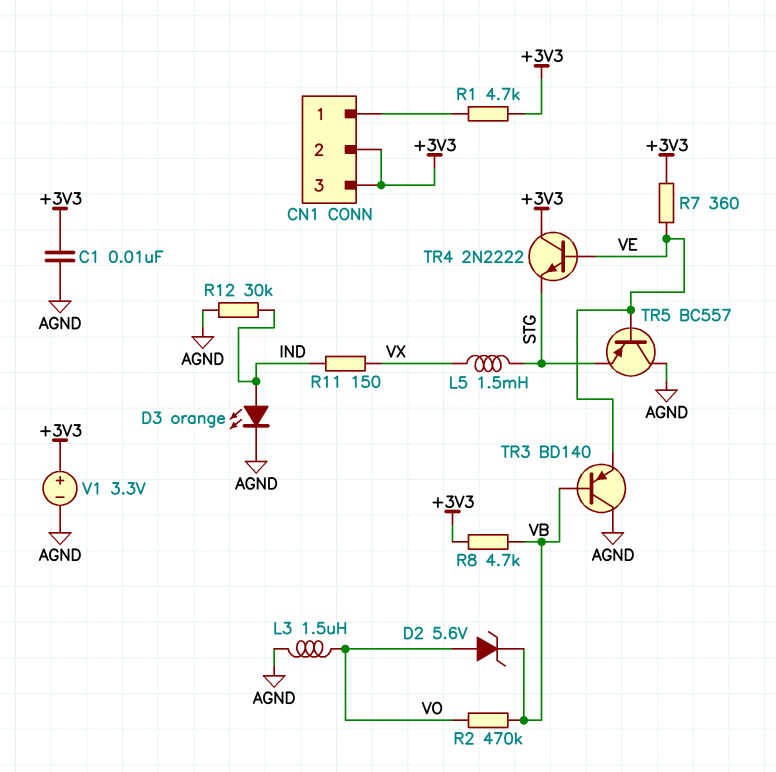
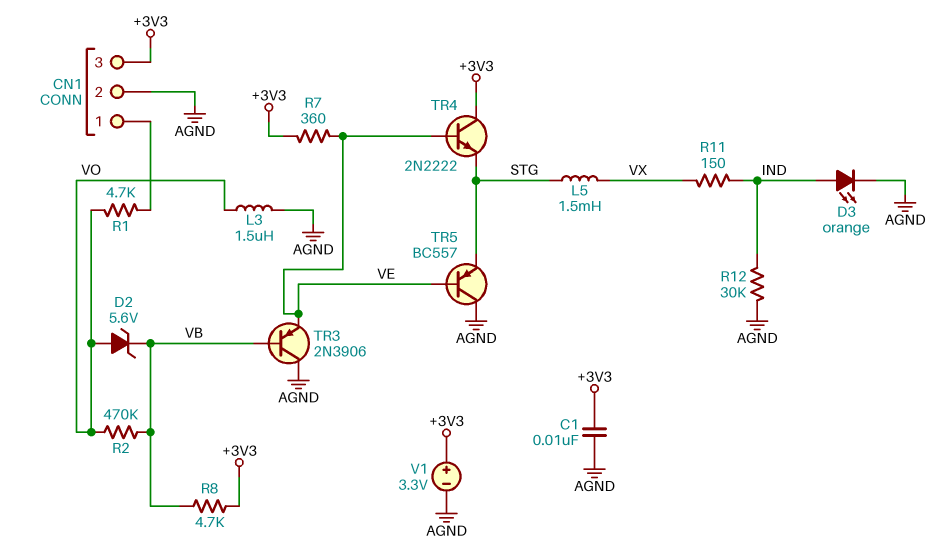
CN1 pin 2: +3V3 -> AGND
R1: 4.7k (+3V3, CN1/1) -> 4.7k (CN1/1, VO)
TR3: PNP BD140 (B VB, C AGND, E VE) -> PNP 2N3906 (B VB, C AGND, E VE)

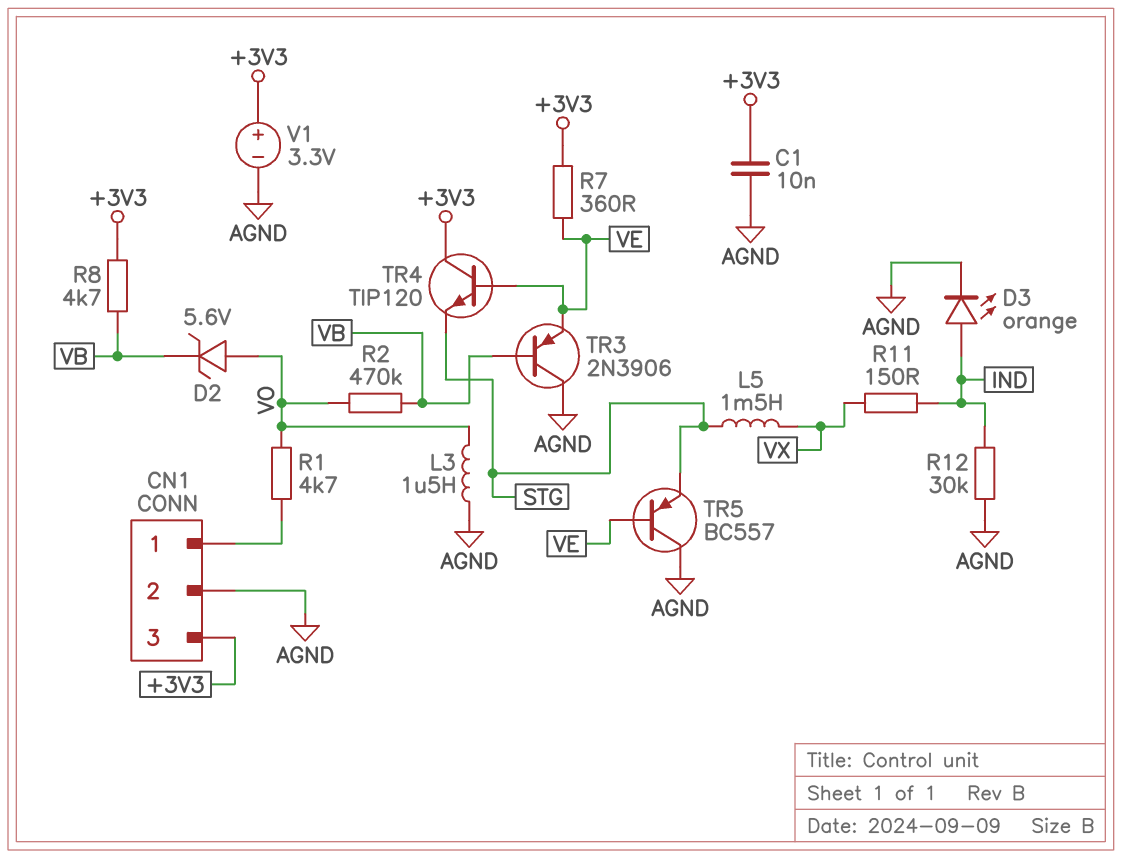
TR4: NPN 2N2222 (B VE, C +3V3, E STG) -> NPN TIP120 (B VE, C +3V3, E STG)

